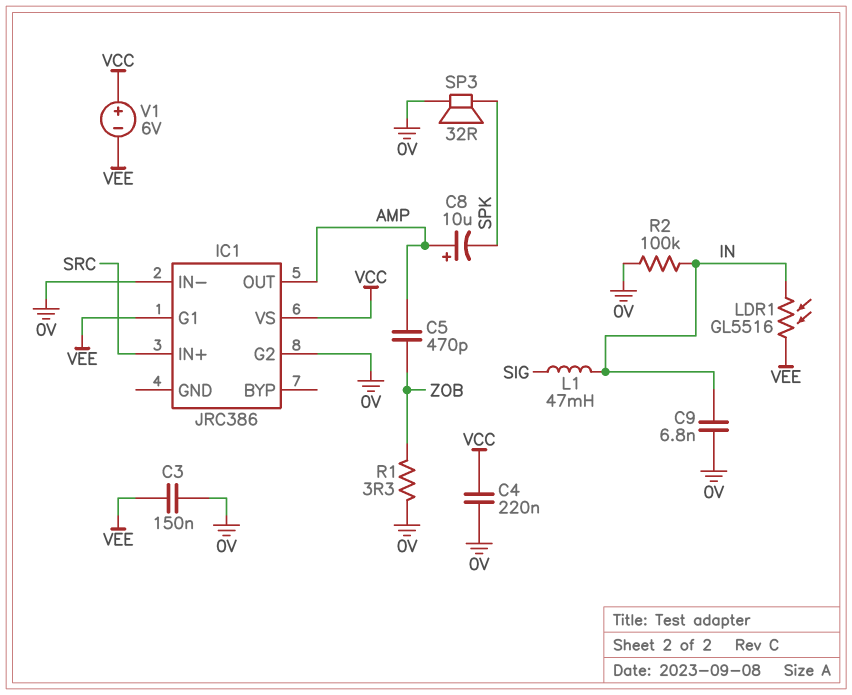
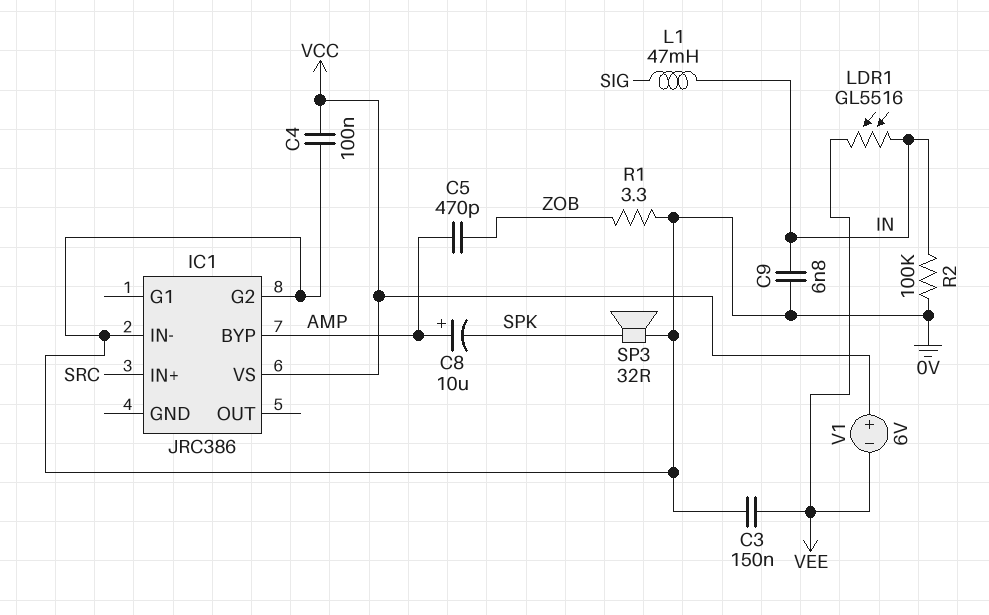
C4: 220nF (0V, VCC) -> 100nF (0V, VCC)
IC1 pin BYP: none -> AMP
IC1 pin G1: VEE -> none
IC1 pin OUT: AMP -> none

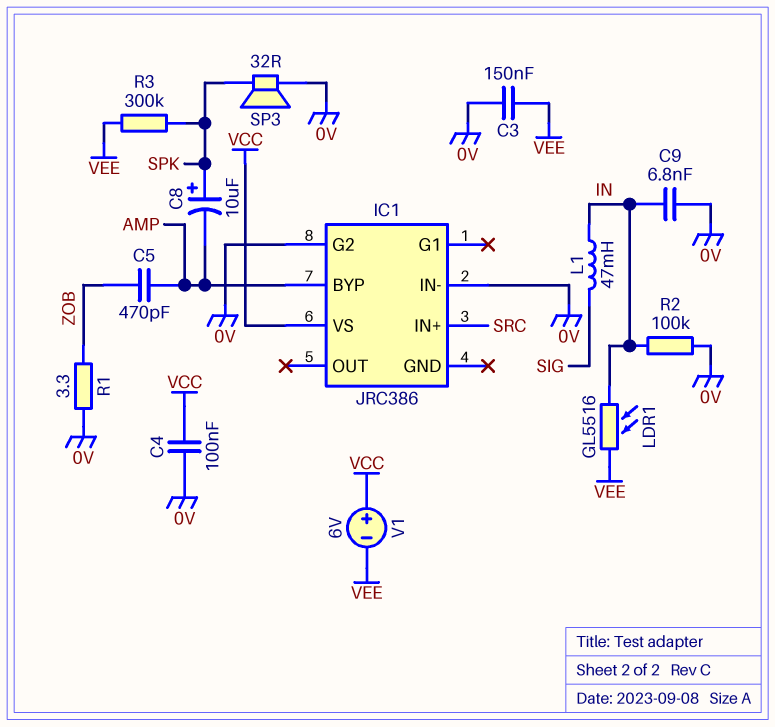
C8: 10uF (plus AMP, minus SPK) -> 10uF (plus SPK, minus AMP)
R3: none -> 300k (SPK, VEE)

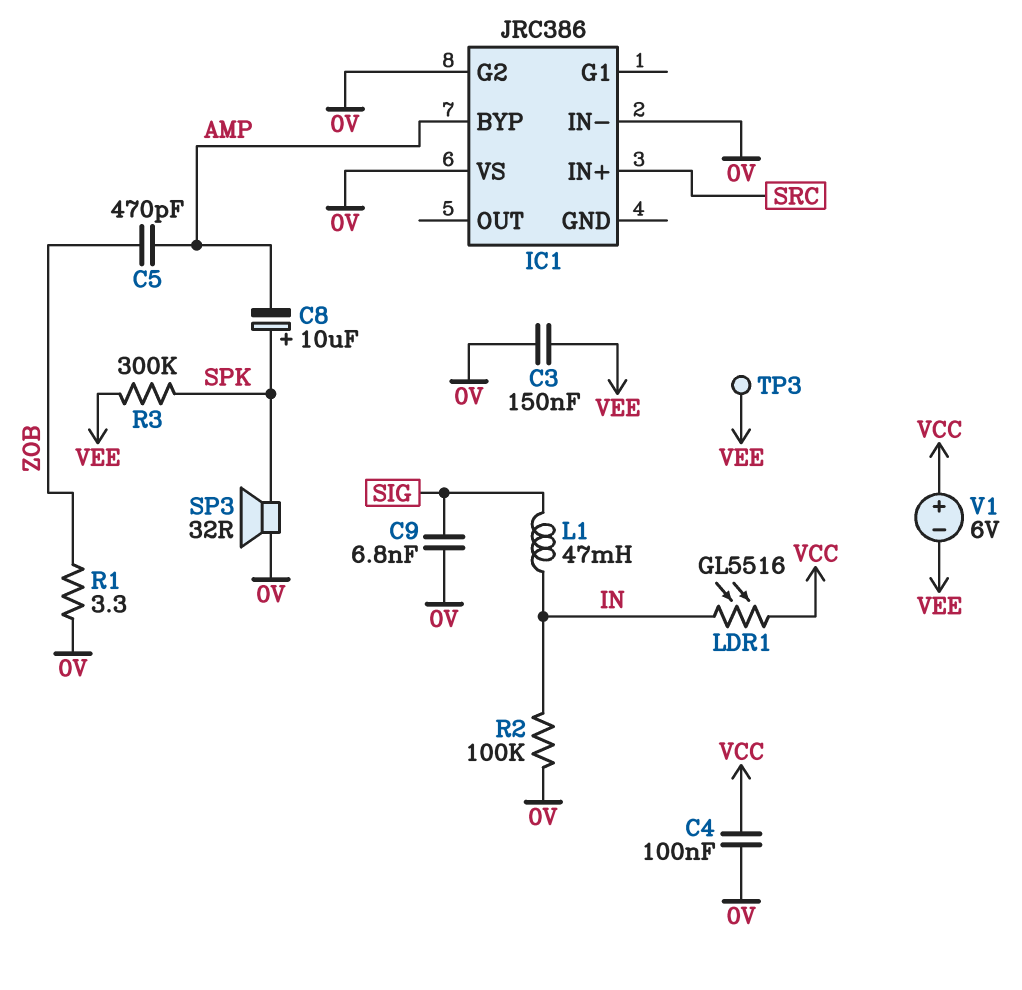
C9: 6.8nF (0V, IN) -> 6.8nF (0V, SIG)
IC1 pin VS: VCC -> 0V
LDR1: GL5516 (IN, VEE) -> GL5516 (IN, VCC)
TP3: none -> test point (VEE)

